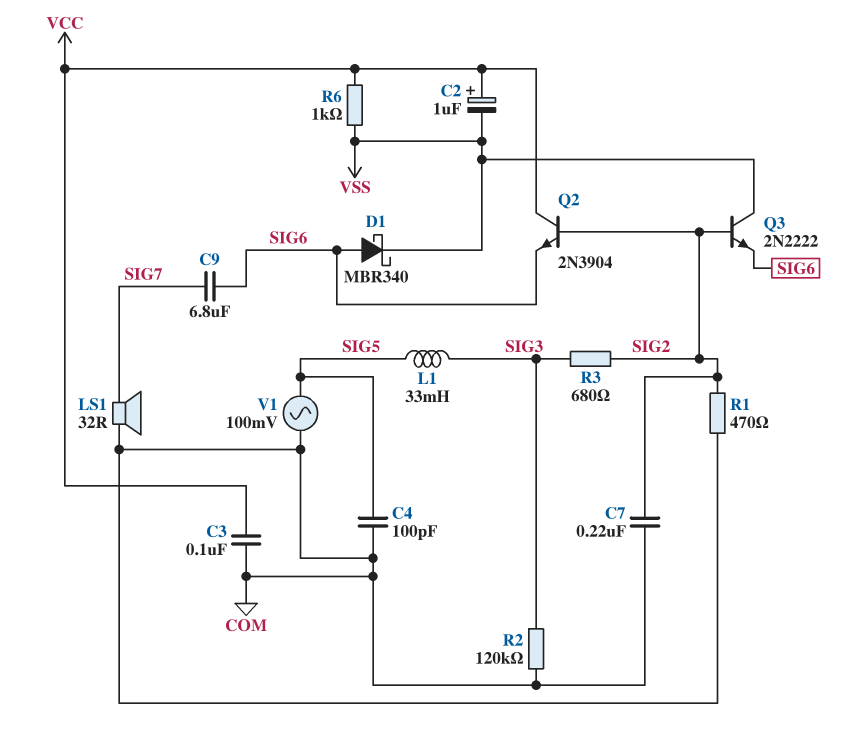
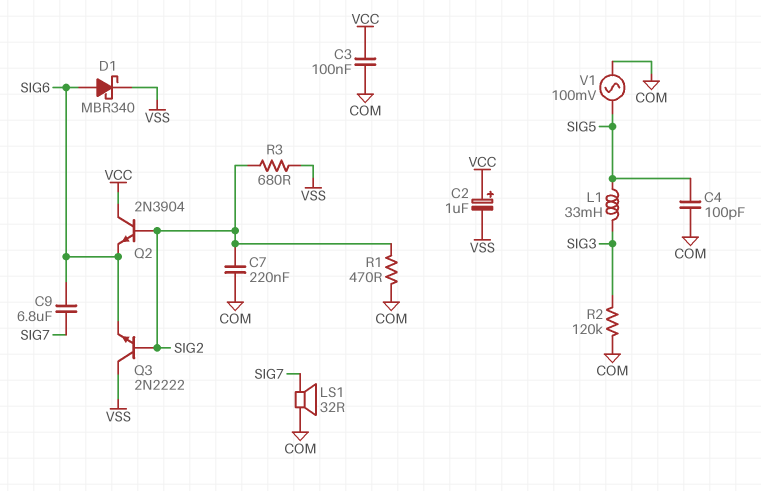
R3: 680 (SIG2, SIG3) -> 680 (SIG2, VSS)
R6: 1k (VCC, VSS) -> none

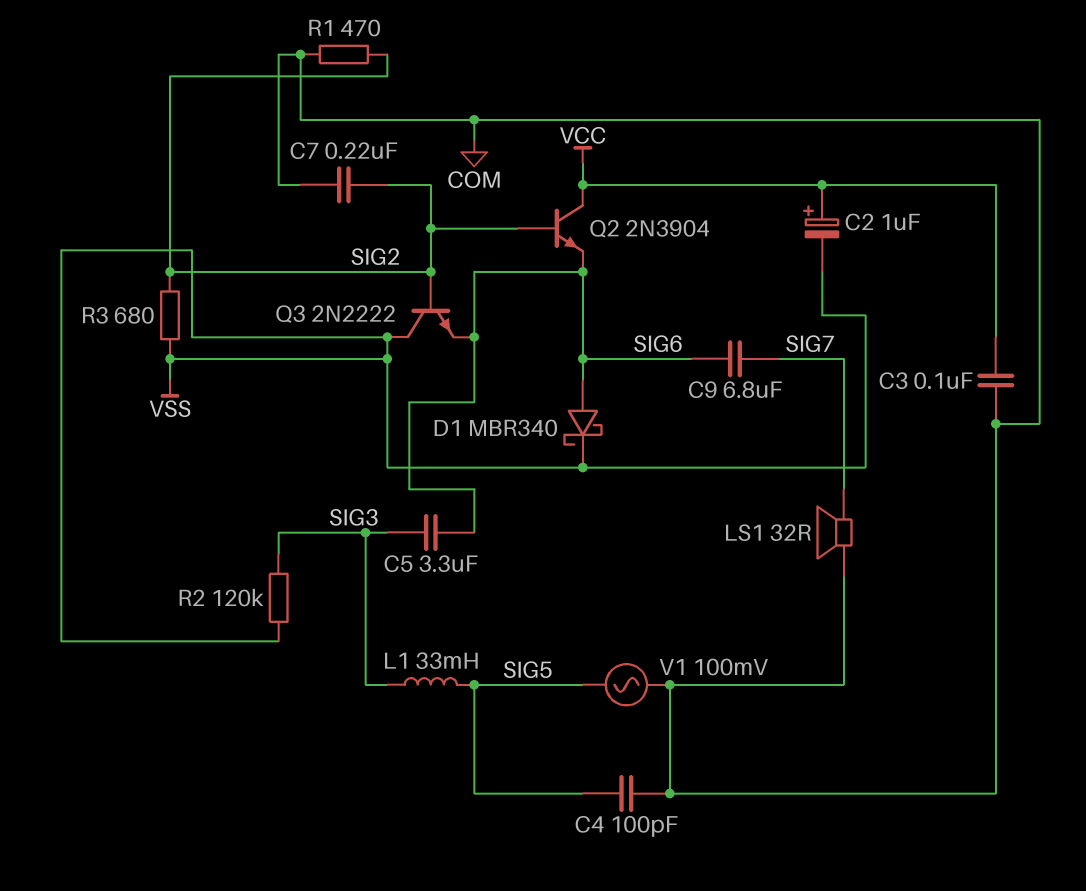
C5: none -> 3.3uF (SIG3, SIG6)
R2: 120k (COM, SIG3) -> 120k (SIG3, VSS)

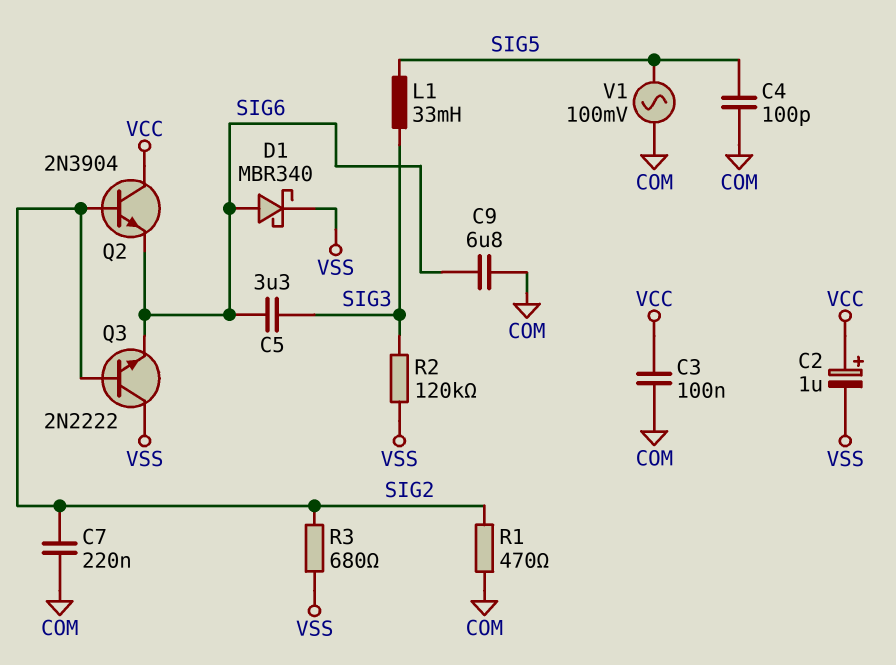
C9: 6.8uF (SIG6, SIG7) -> 6.8uF (COM, SIG6)
LS1: speaker 32R (COM, SIG7) -> none

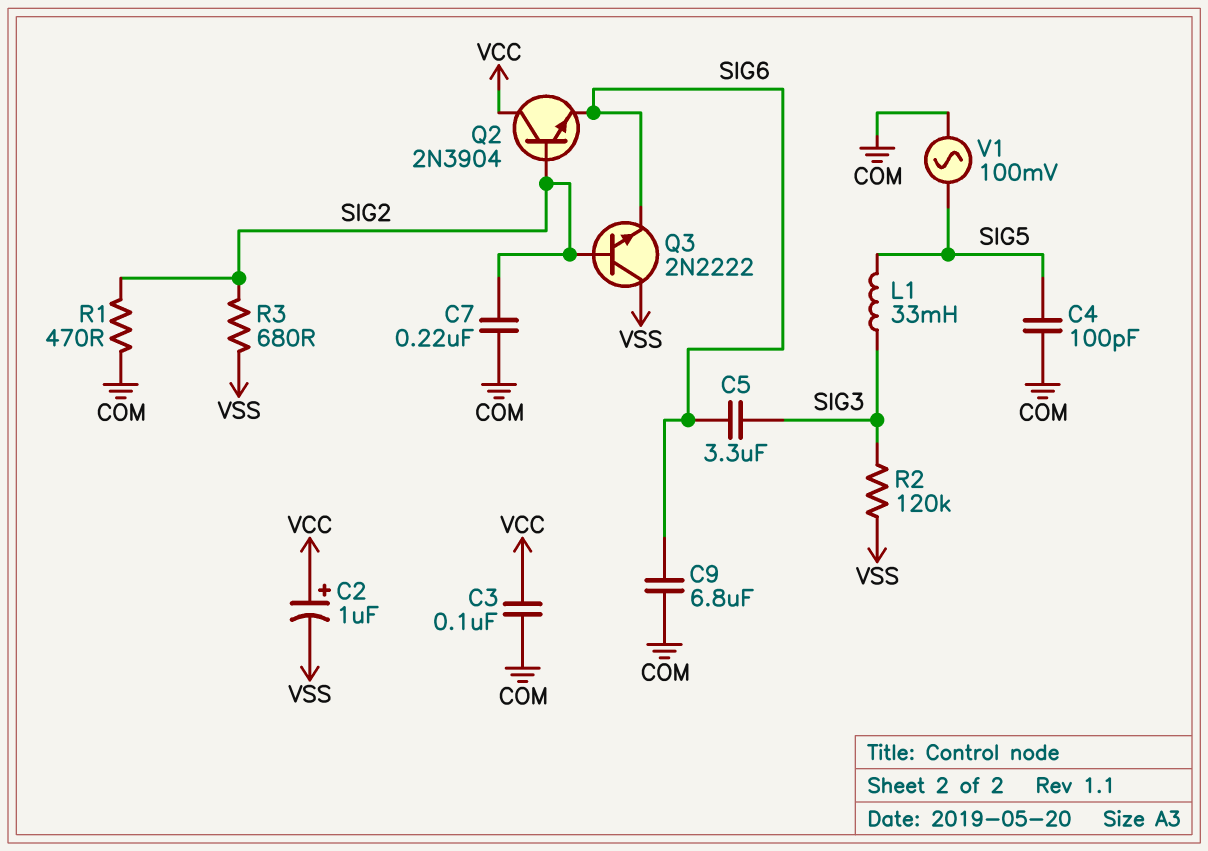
D1: schottky MBR340 (A SIG6, K VSS) -> none

